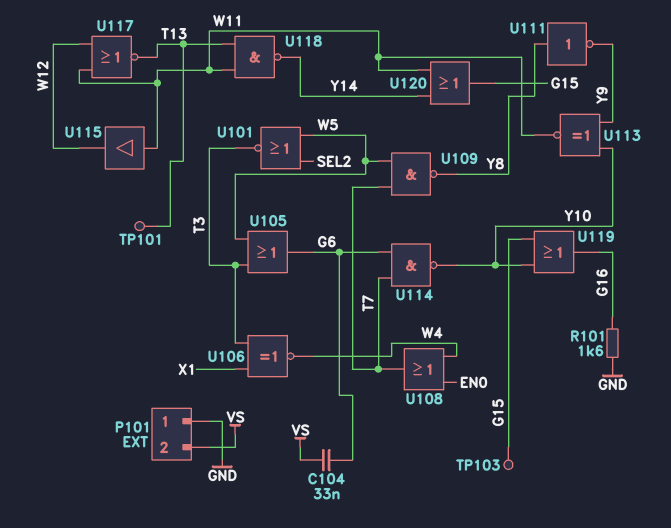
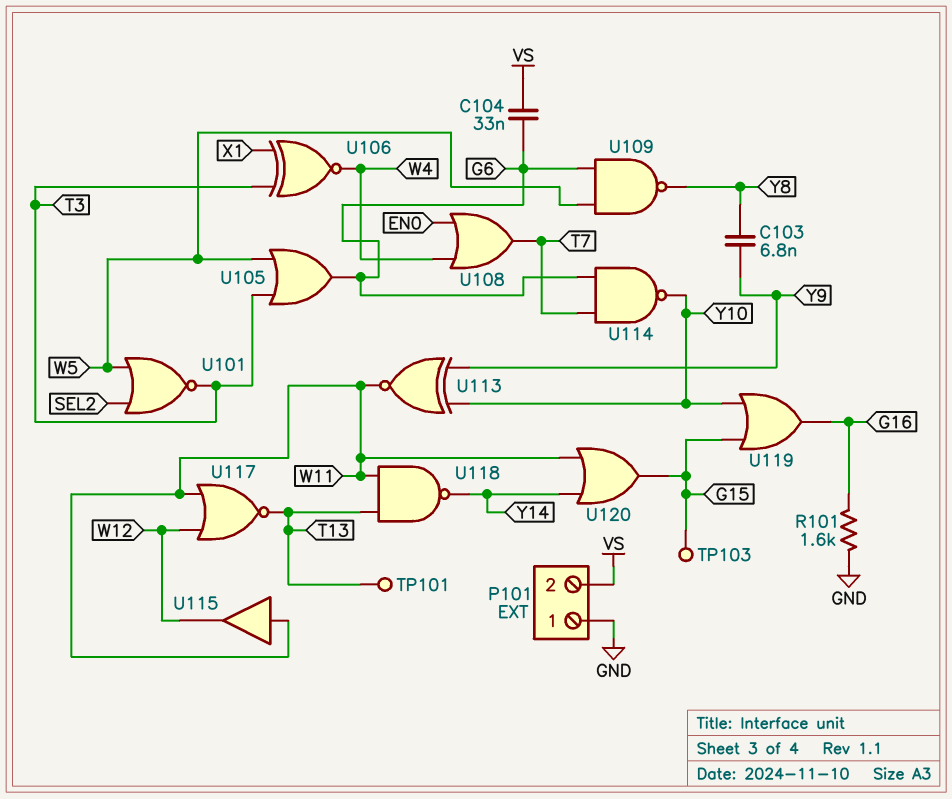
C103: none -> 6.8nF (Y8, Y9)
U109: NAND (in T7, in W5, out Y8) -> NAND (in G6, in W5, out Y8)
U111: NOT (in Y8, out Y9) -> none

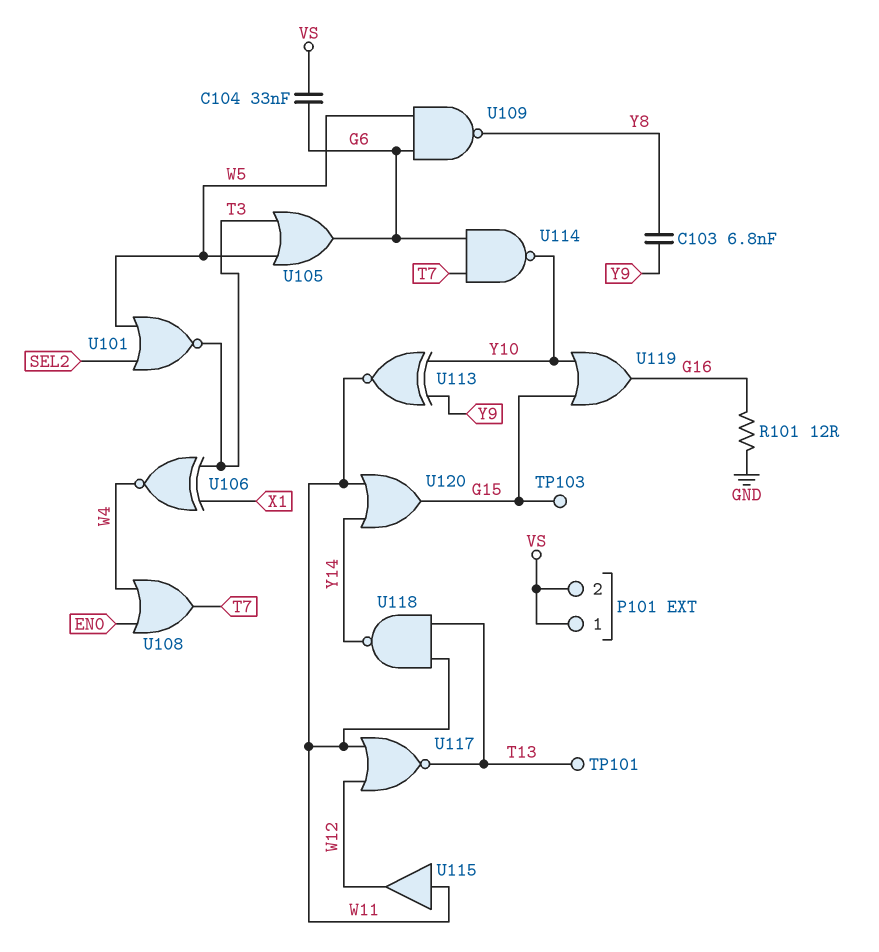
P101 pin 1: GND -> VS
R101: 1.6k (G16, GND) -> 12 (G16, GND)

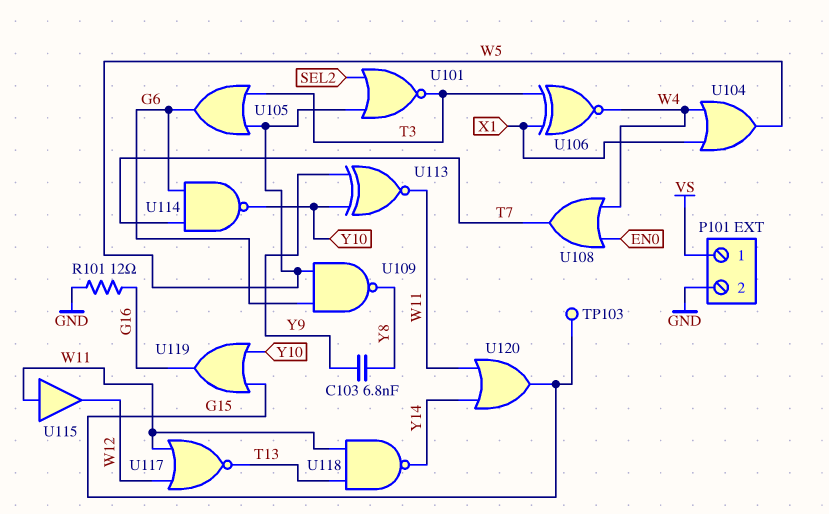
C104: 33nF (G6, VS) -> none
P101 pin 2: VS -> GND
TP101: test point (T13) -> none
U104: none -> OR (in W4, in X1, out W5)

